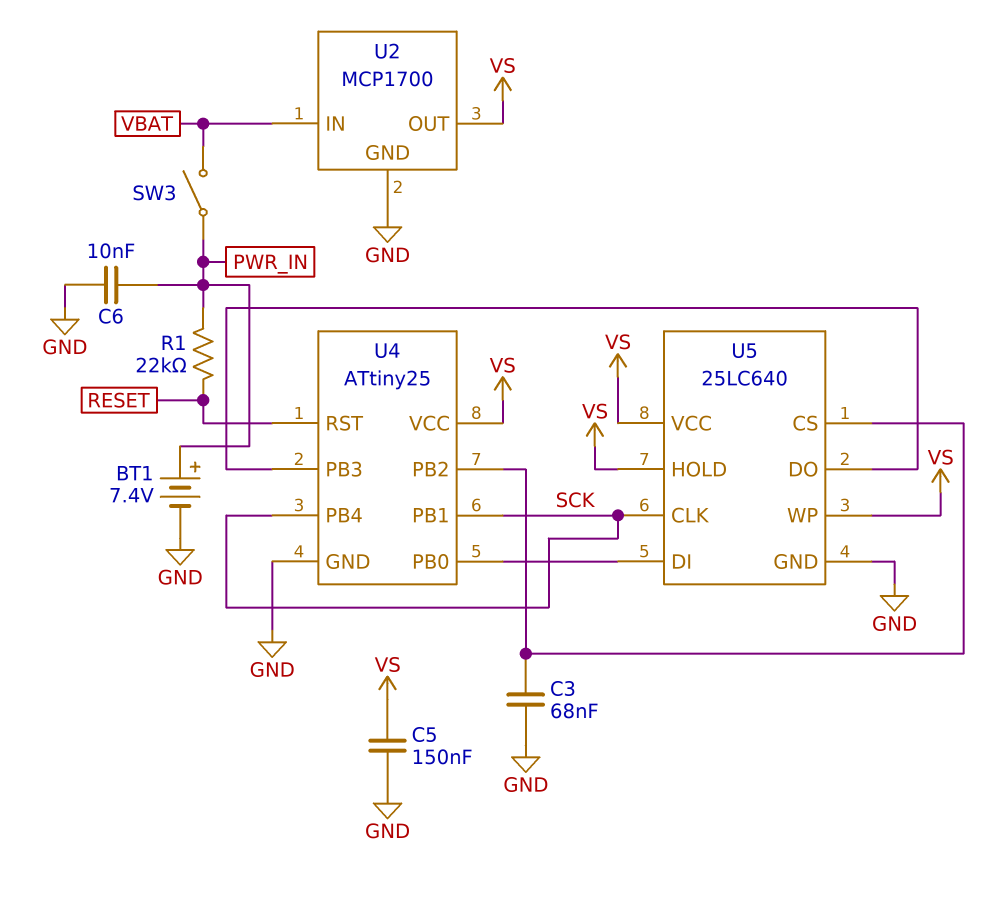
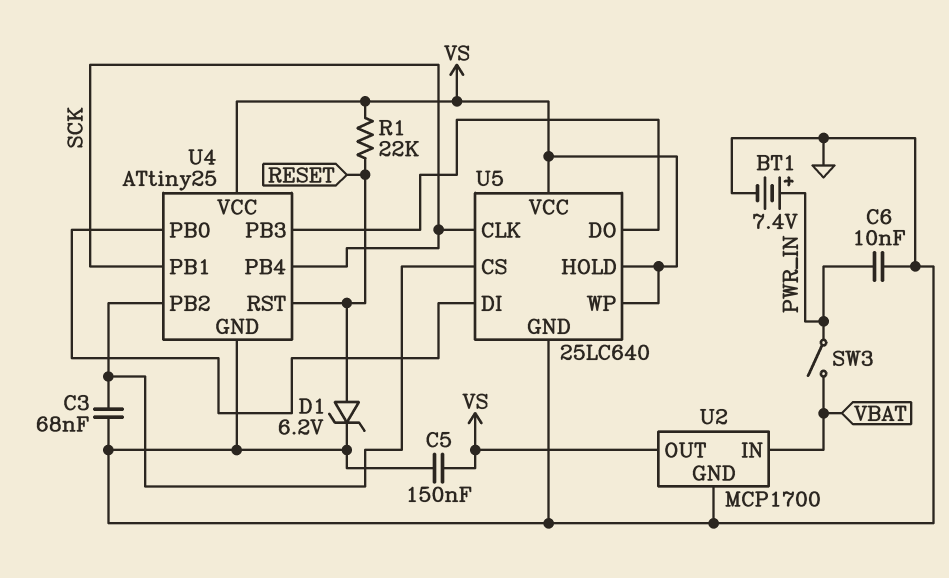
D1: none -> zener 6.2V (A RESET, K GND)
R1: 22k (PWR_IN, RESET) -> 22k (RESET, VS)

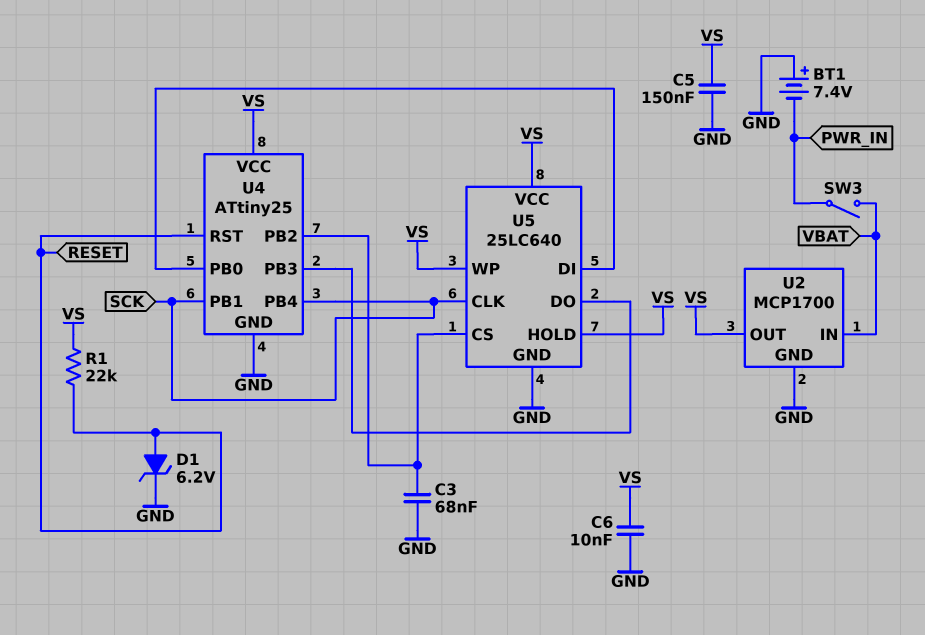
BT1: 7.4V (plus PWR_IN, minus GND) -> 7.4V (plus GND, minus PWR_IN)
C6: 10nF (GND, PWR_IN) -> 10nF (GND, VS)

